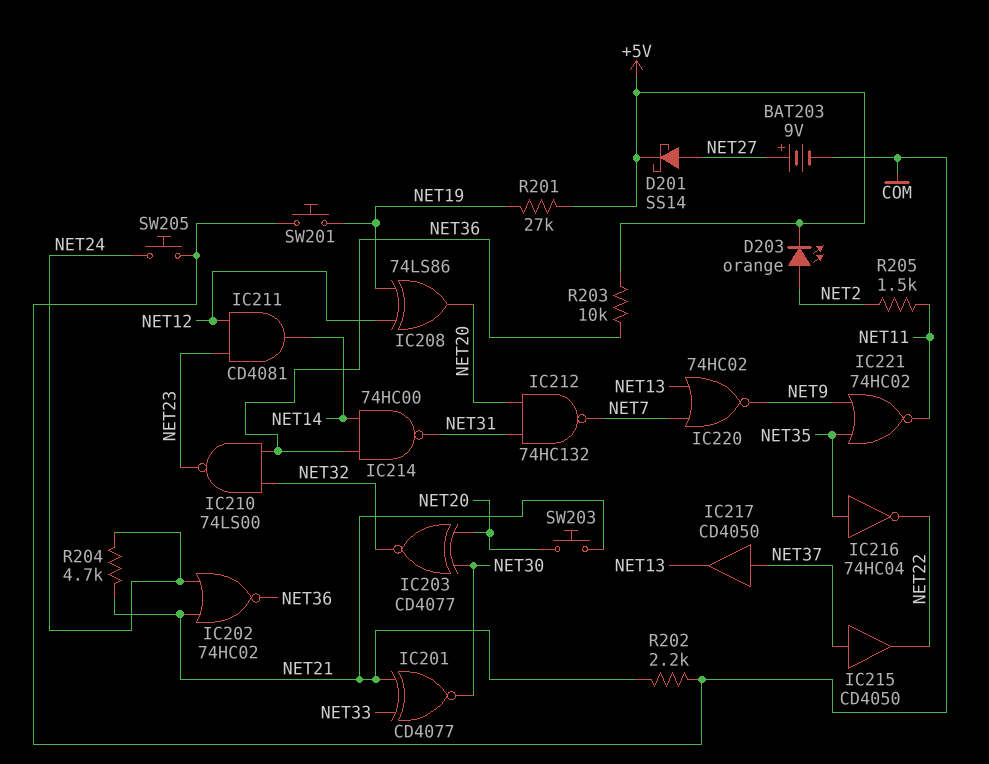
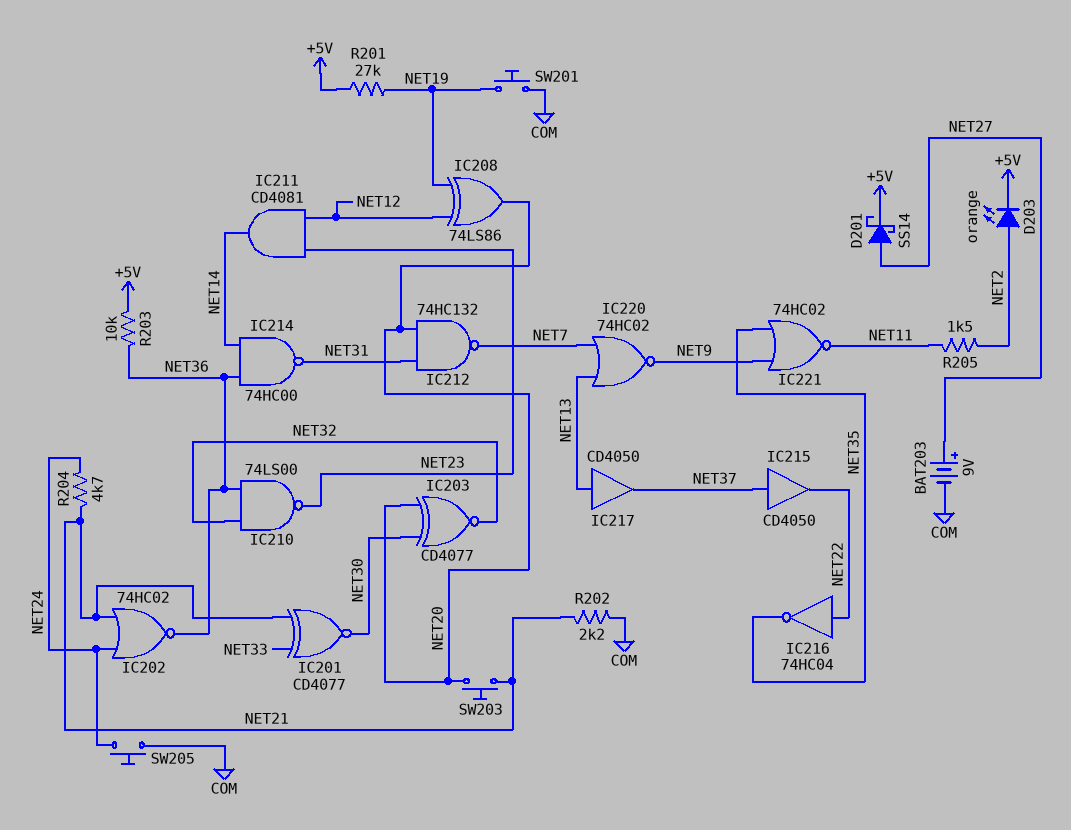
IC216: NOT 74HC04 (in NET35, out NET22) -> NOT 74HC04 (in NET22, out NET35)
IC217: buffer CD4050 (in NET37, out NET13) -> buffer CD4050 (in NET13, out NET37)

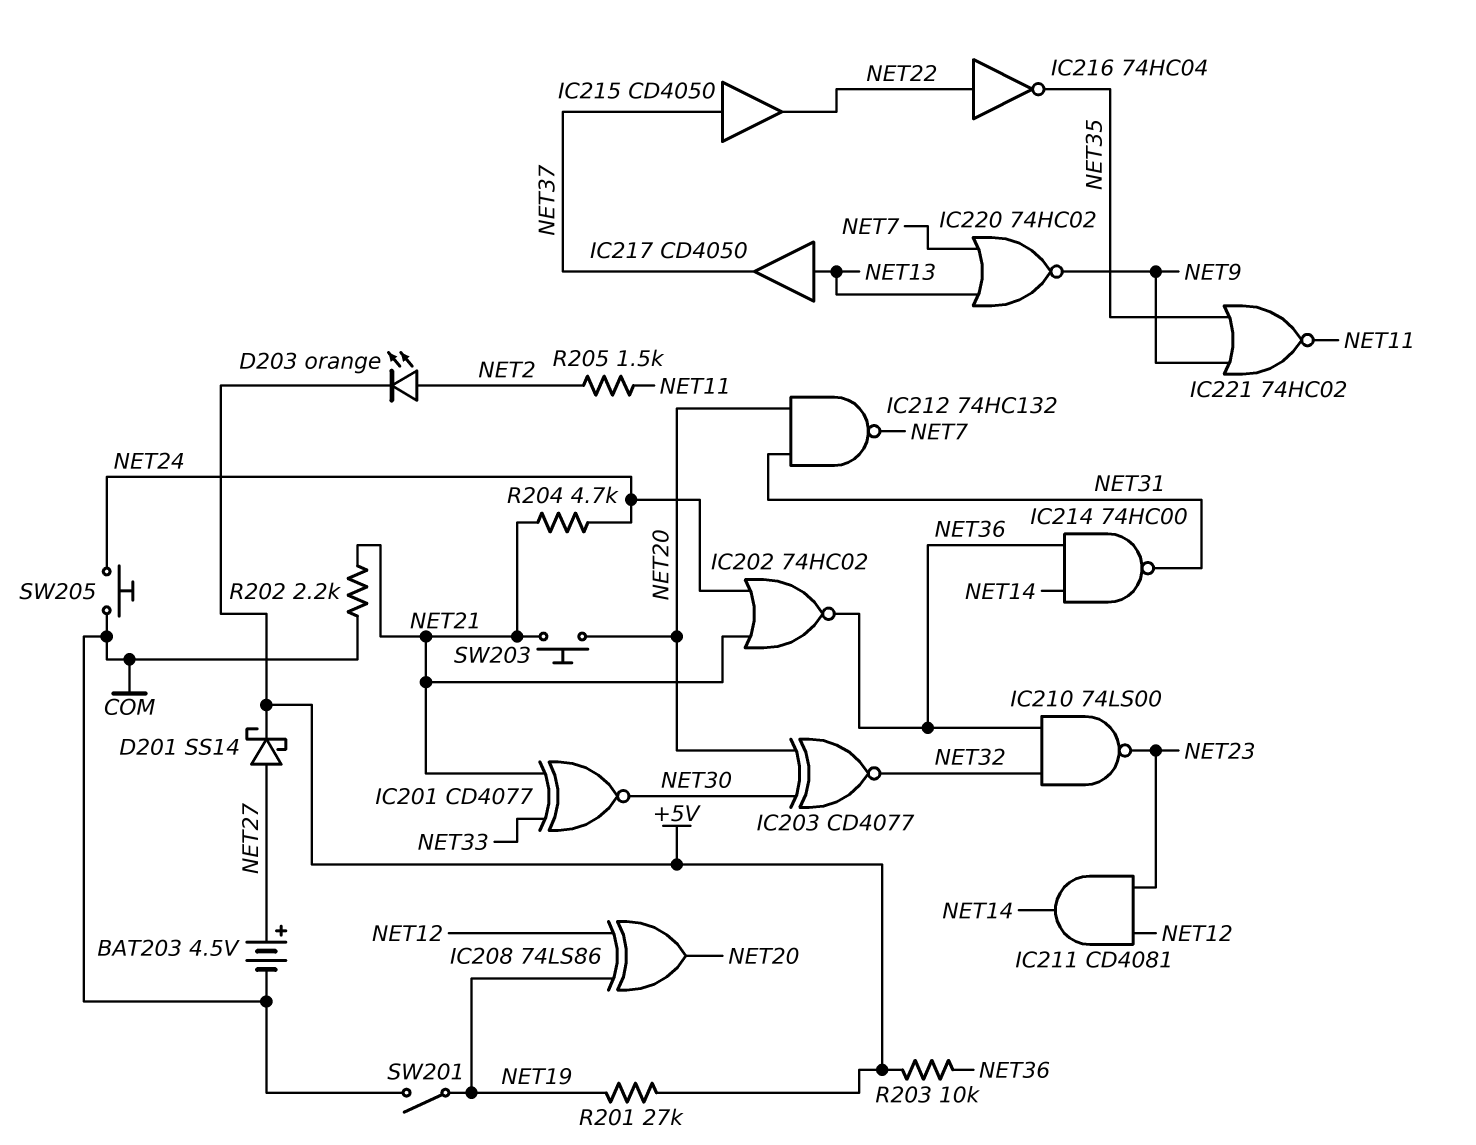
BAT203: 9V (plus NET27, minus COM) -> 4.5V (plus NET27, minus COM)
SW201: button (COM, NET19) -> switch (COM, NET19)

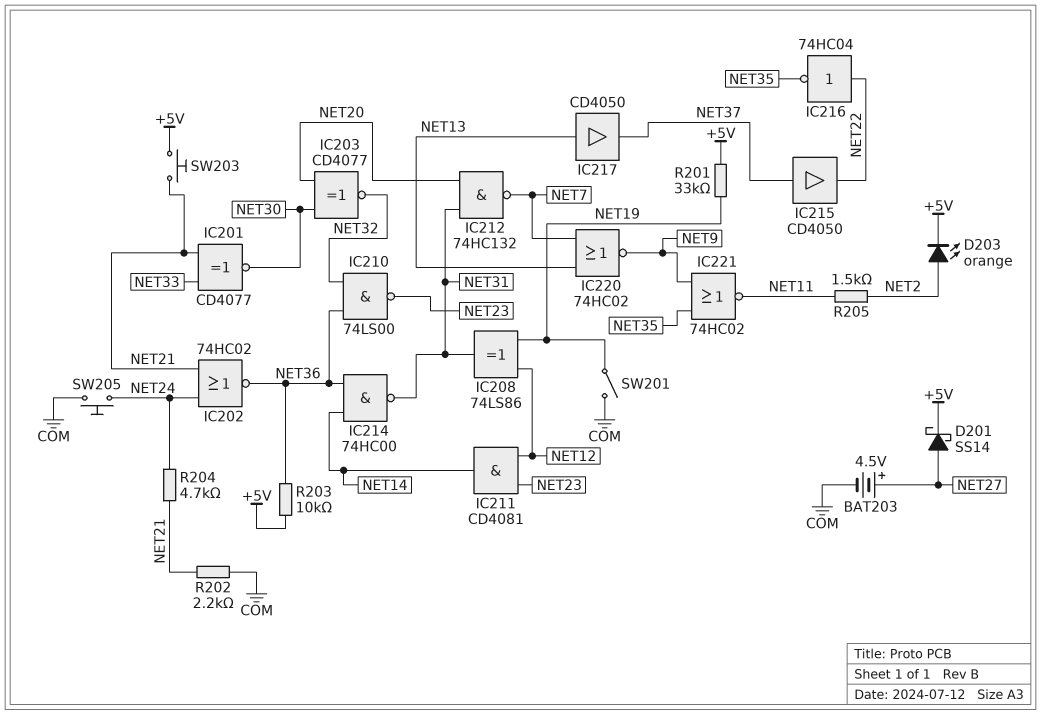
IC208: XOR 74LS86 (in NET12, in NET19, out NET20) -> XOR 74LS86 (in NET12, in NET19, out NET31)
R201: 27k (+5V, NET19) -> 33k (+5V, NET19)
SW203: button (NET20, NET21) -> button (+5V, NET21)

